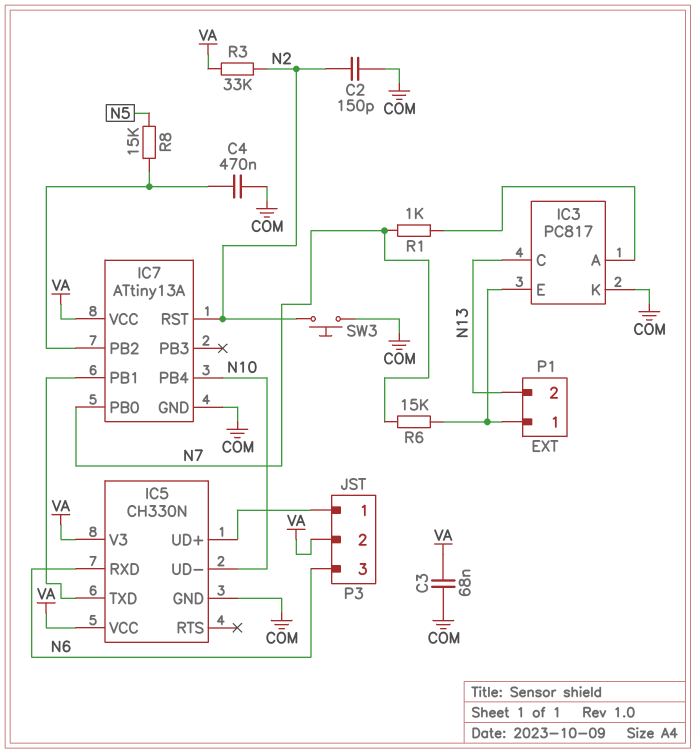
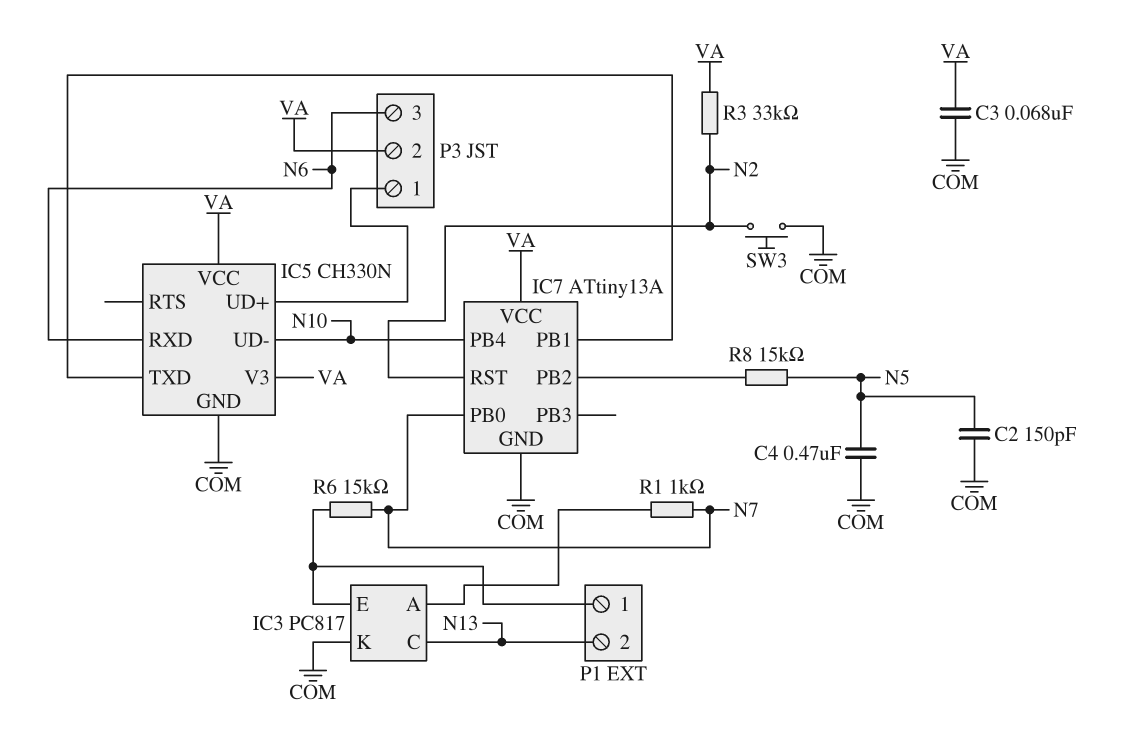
C2: 150pF (COM, N2) -> 150pF (COM, N5)
C4: 470nF (COM, IC7/PB2) -> 470nF (COM, N5)

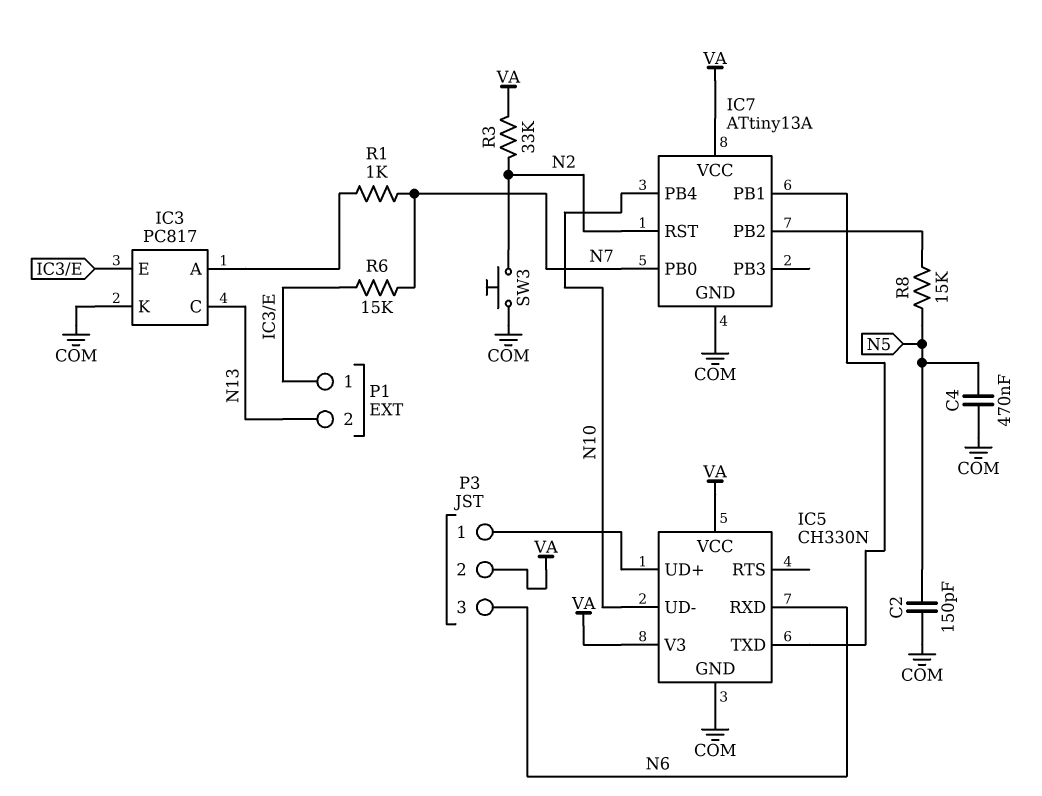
C3: 68nF (COM, VA) -> none

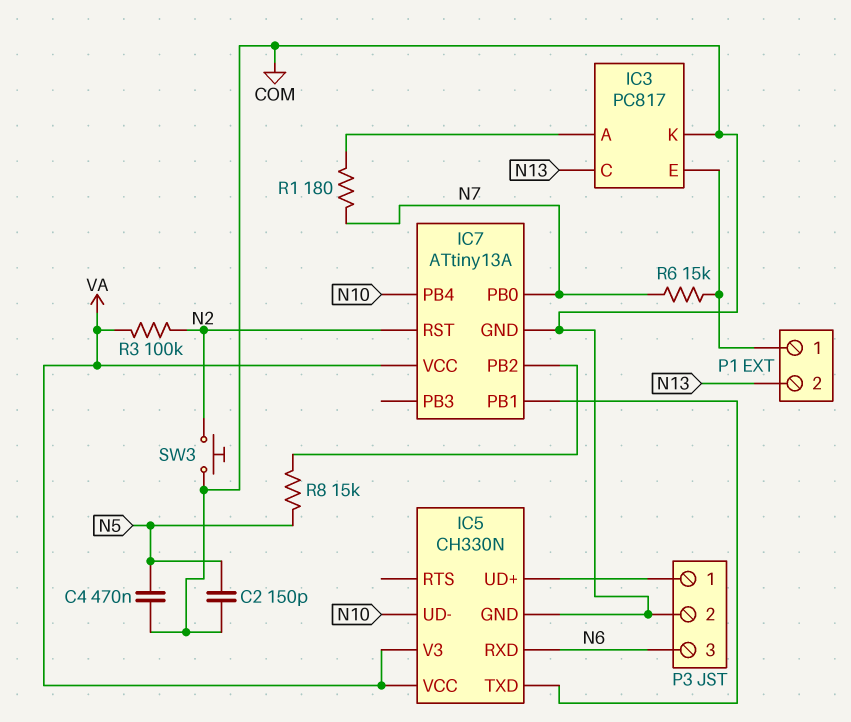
P3 pin 2: VA -> COM
R1: 1k (IC3/A, N7) -> 180 (IC3/A, N7)
R3: 33k (N2, VA) -> 100k (N2, VA)

